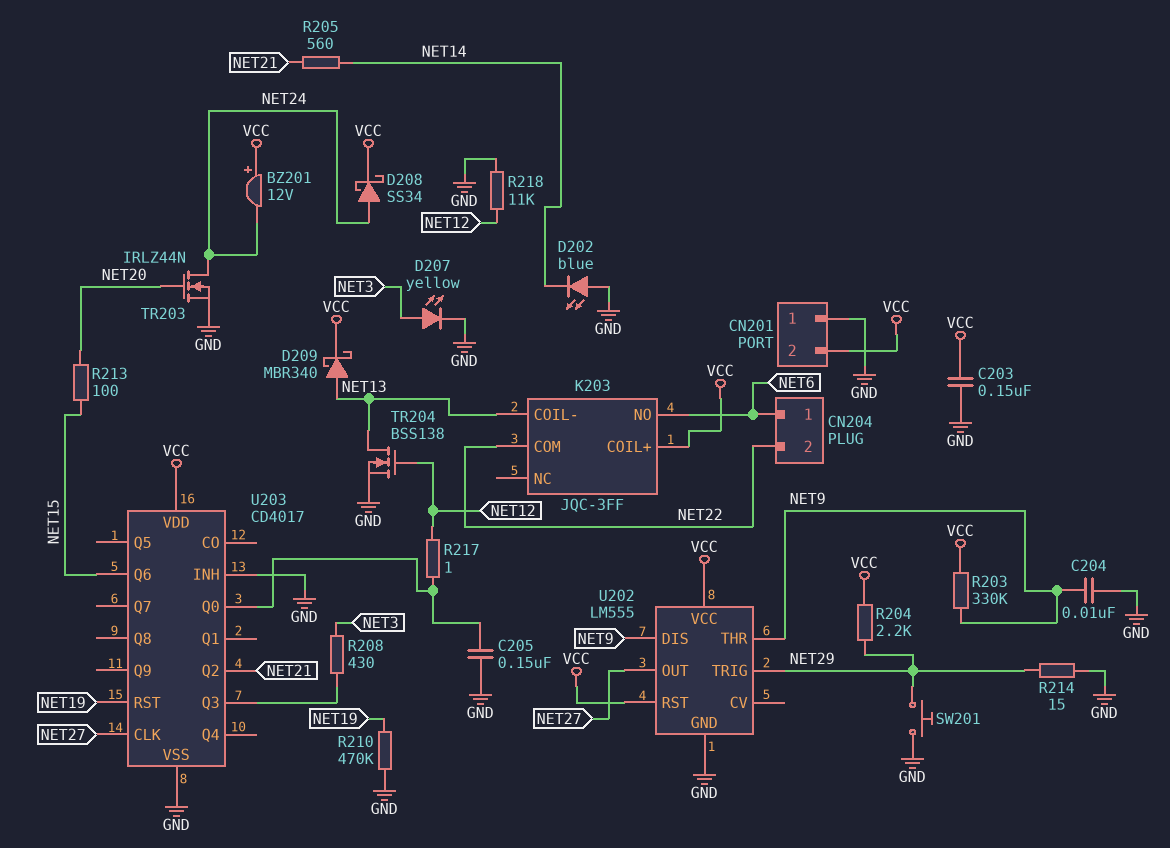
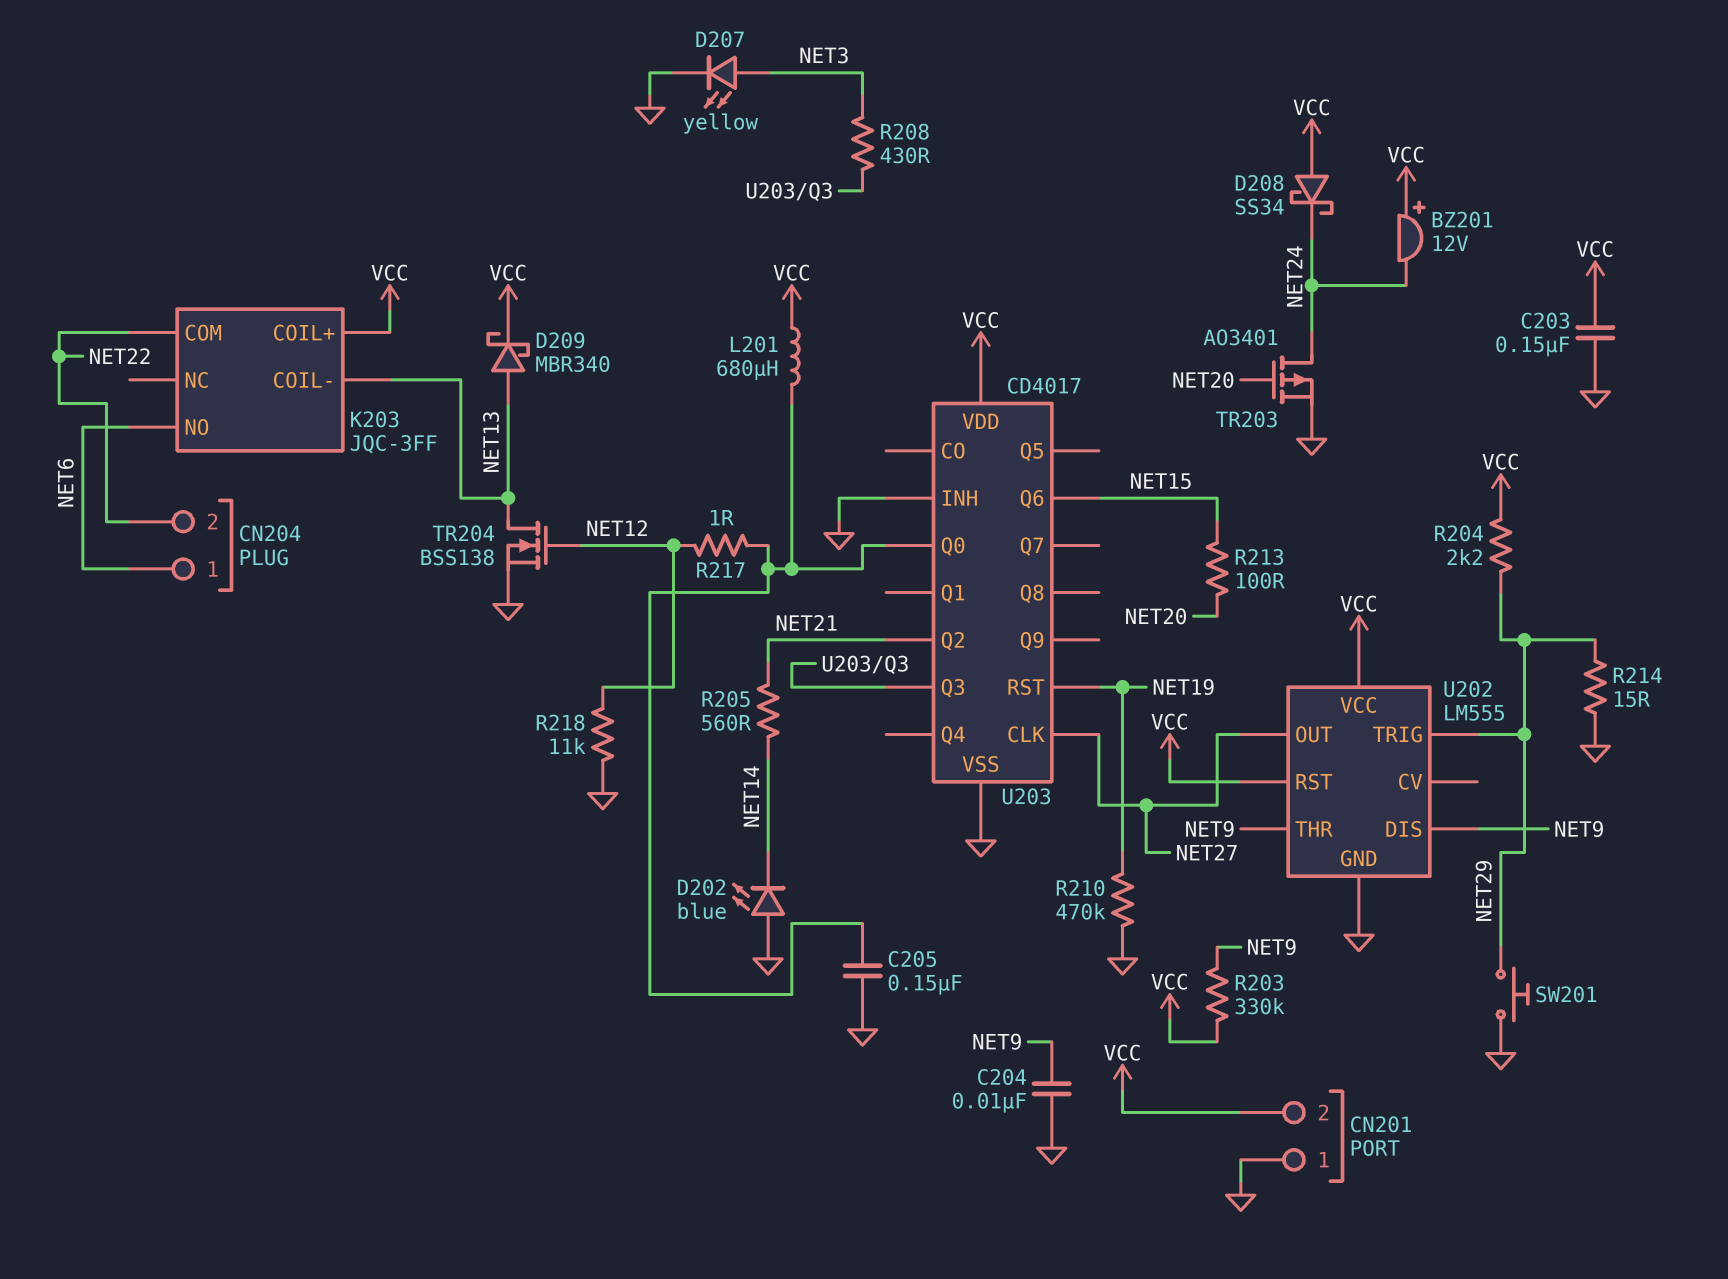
D208: schottky SS34 (A NET24, K VCC) -> schottky SS34 (A VCC, K NET24)
L201: none -> 680uH (U203/Q0, VCC)
TR203: NMOS IRLZ44N (G NET20, D NET24, S GND) -> PMOS AO3401 (G NET20, D NET24, S GND)

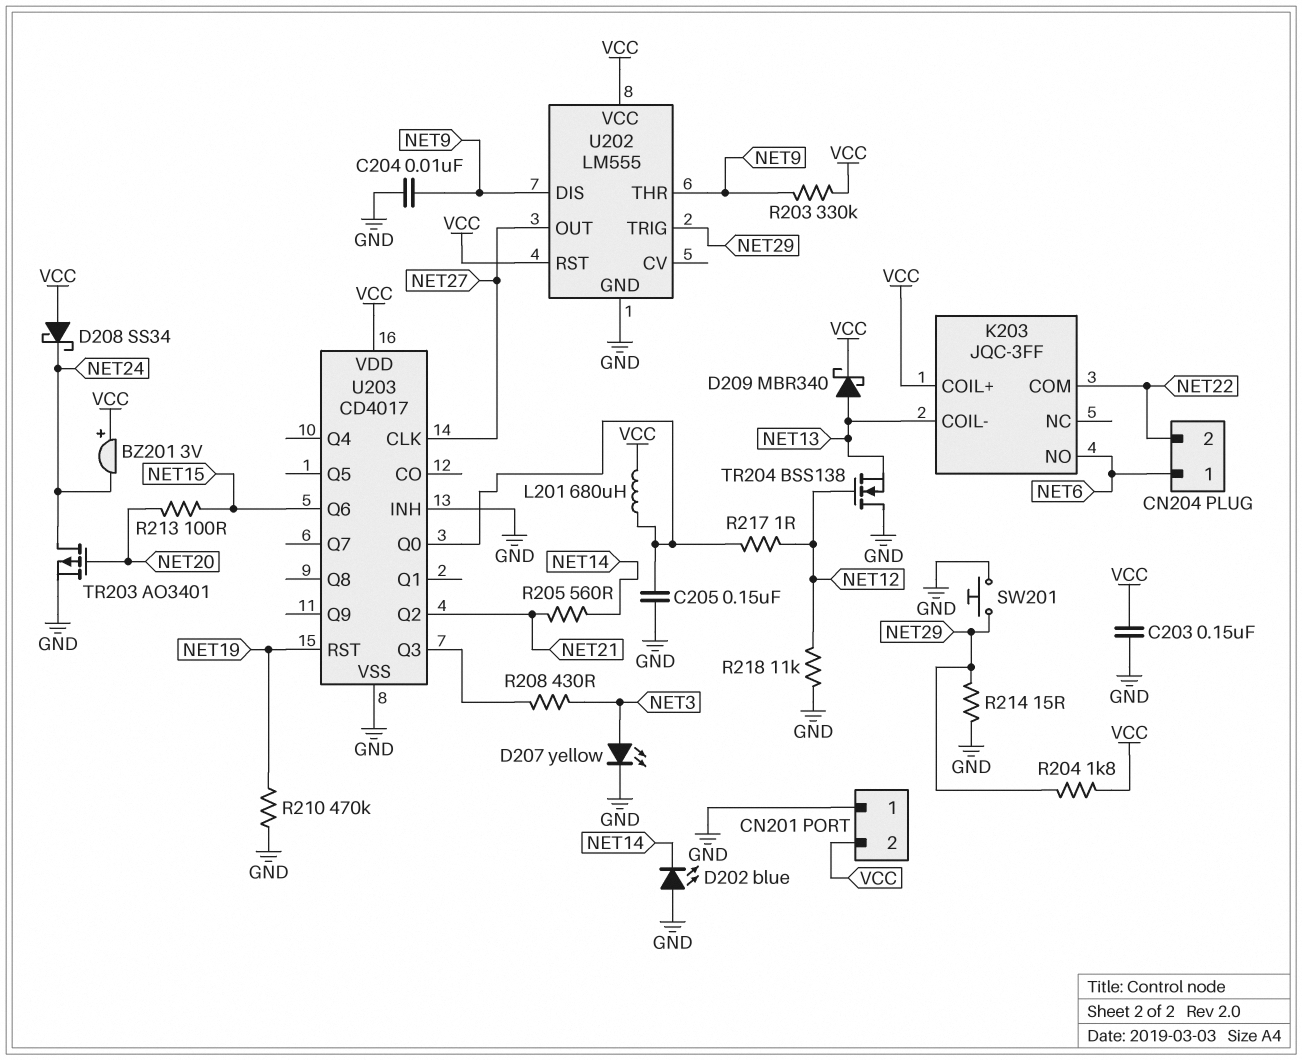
BZ201: buzzer 12V (plus VCC, minus NET24) -> buzzer 3V (plus VCC, minus NET24)
R204: 2.2k (NET29, VCC) -> 1.8k (NET29, VCC)
TR204: NMOS BSS138 (G NET12, D NET13, S GND) -> NMOS BSS138 (G NET12, D GND, S NET13)

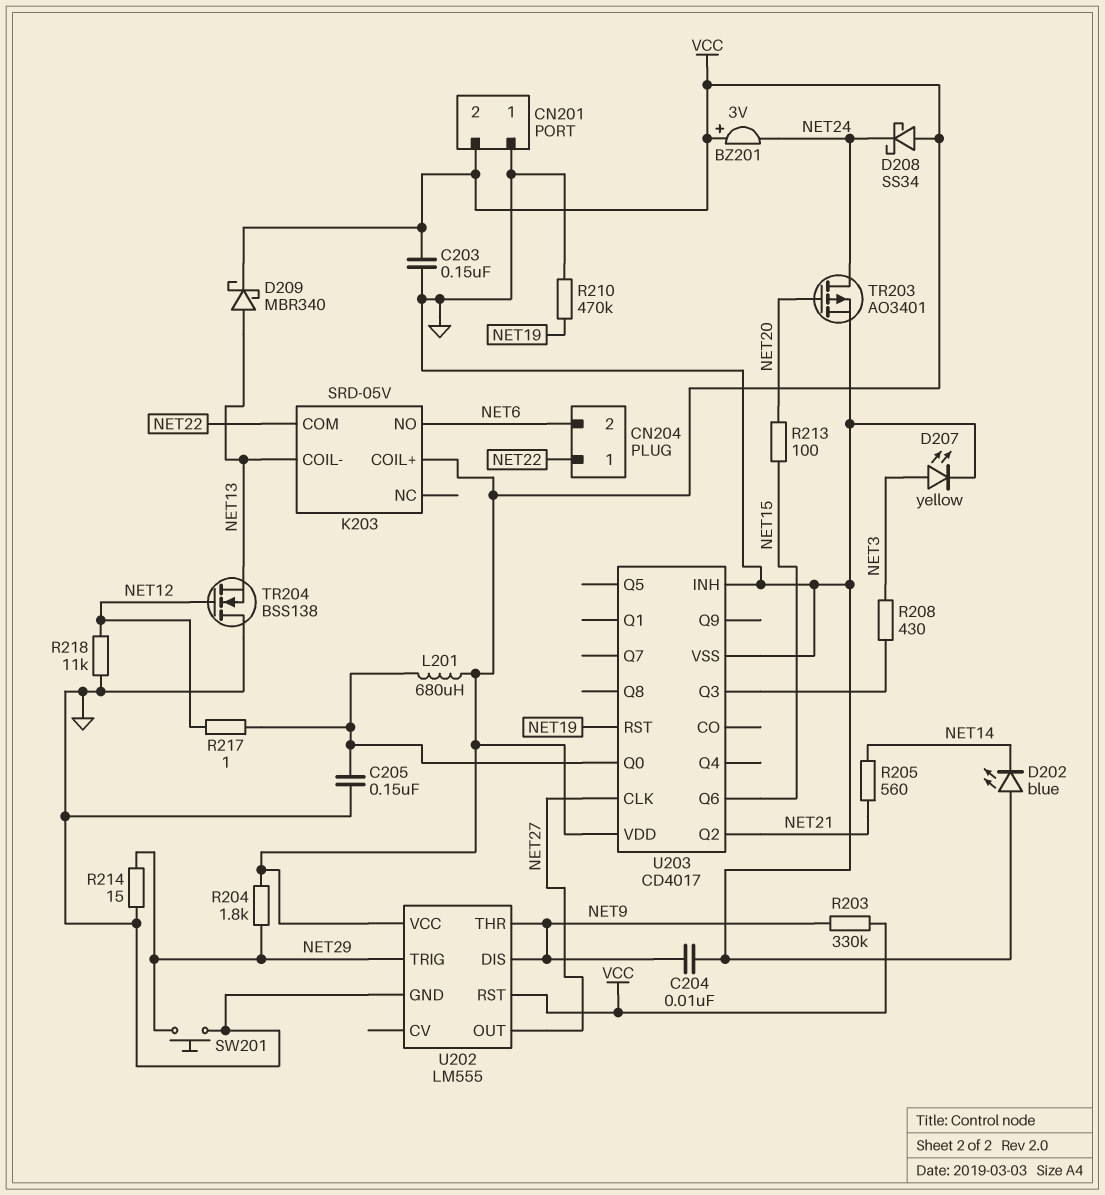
CN204 pin 1: NET6 -> NET22
CN204 pin 2: NET22 -> NET6
K203: JQC-3FF -> SRD-05V

